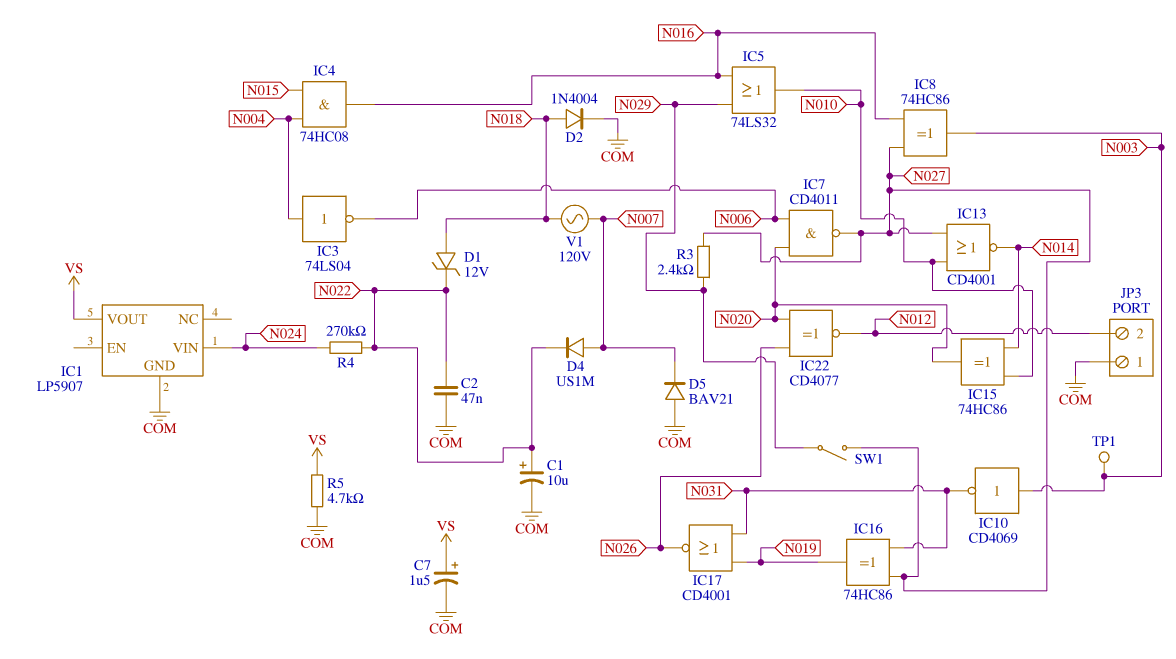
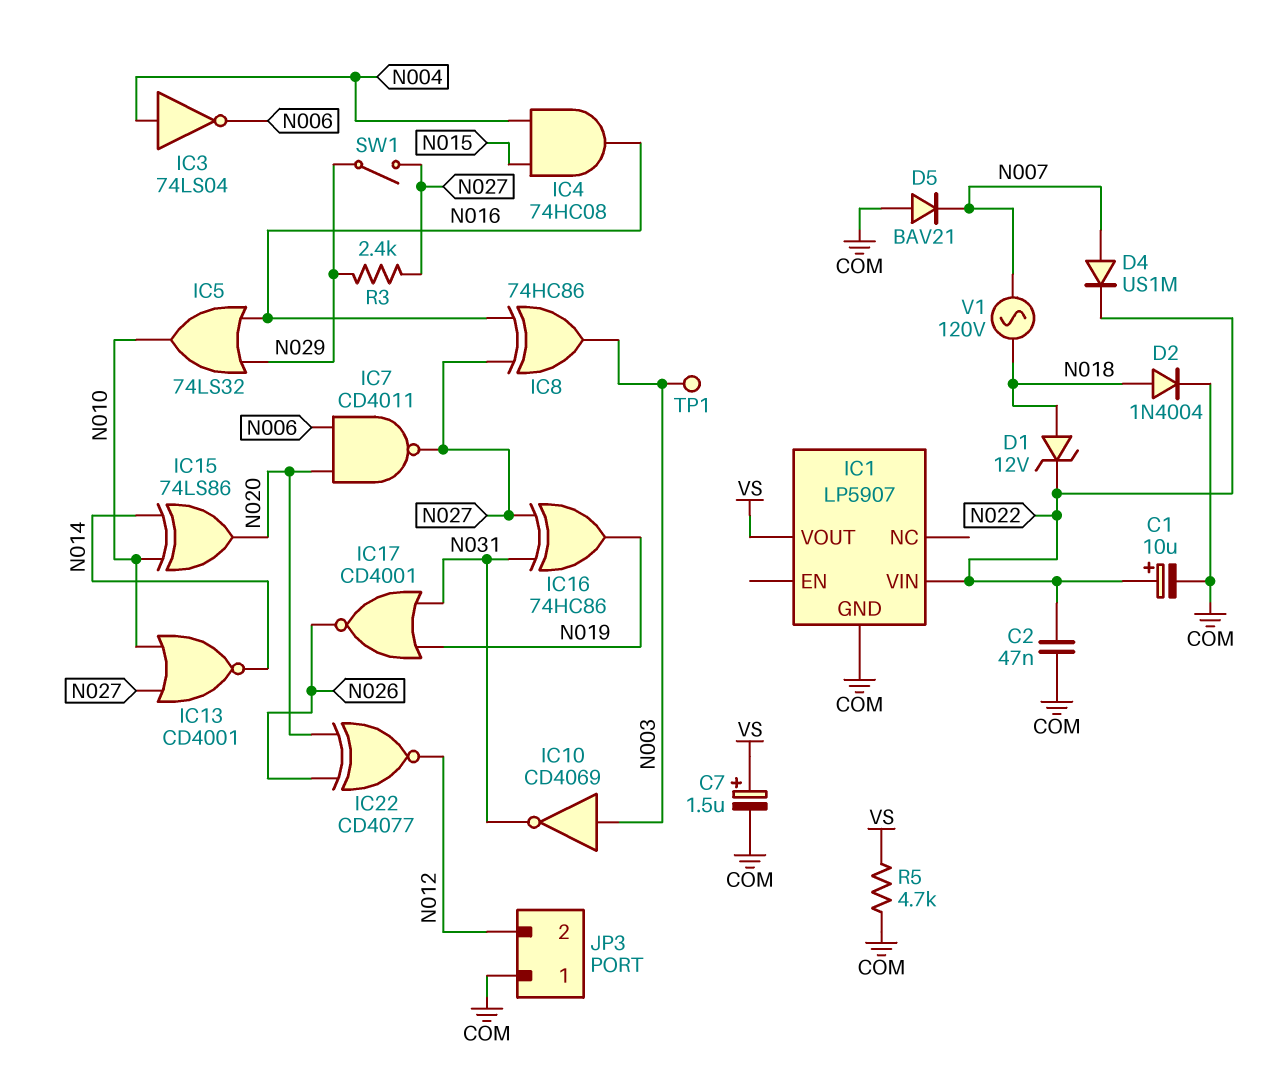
IC1 pin VIN: N024 -> N022
IC15: XOR 74HC86 (in N010, in N014, out N020) -> XOR 74LS86 (in N010, in N014, out N020)
R4: 270k (N022, N024) -> none

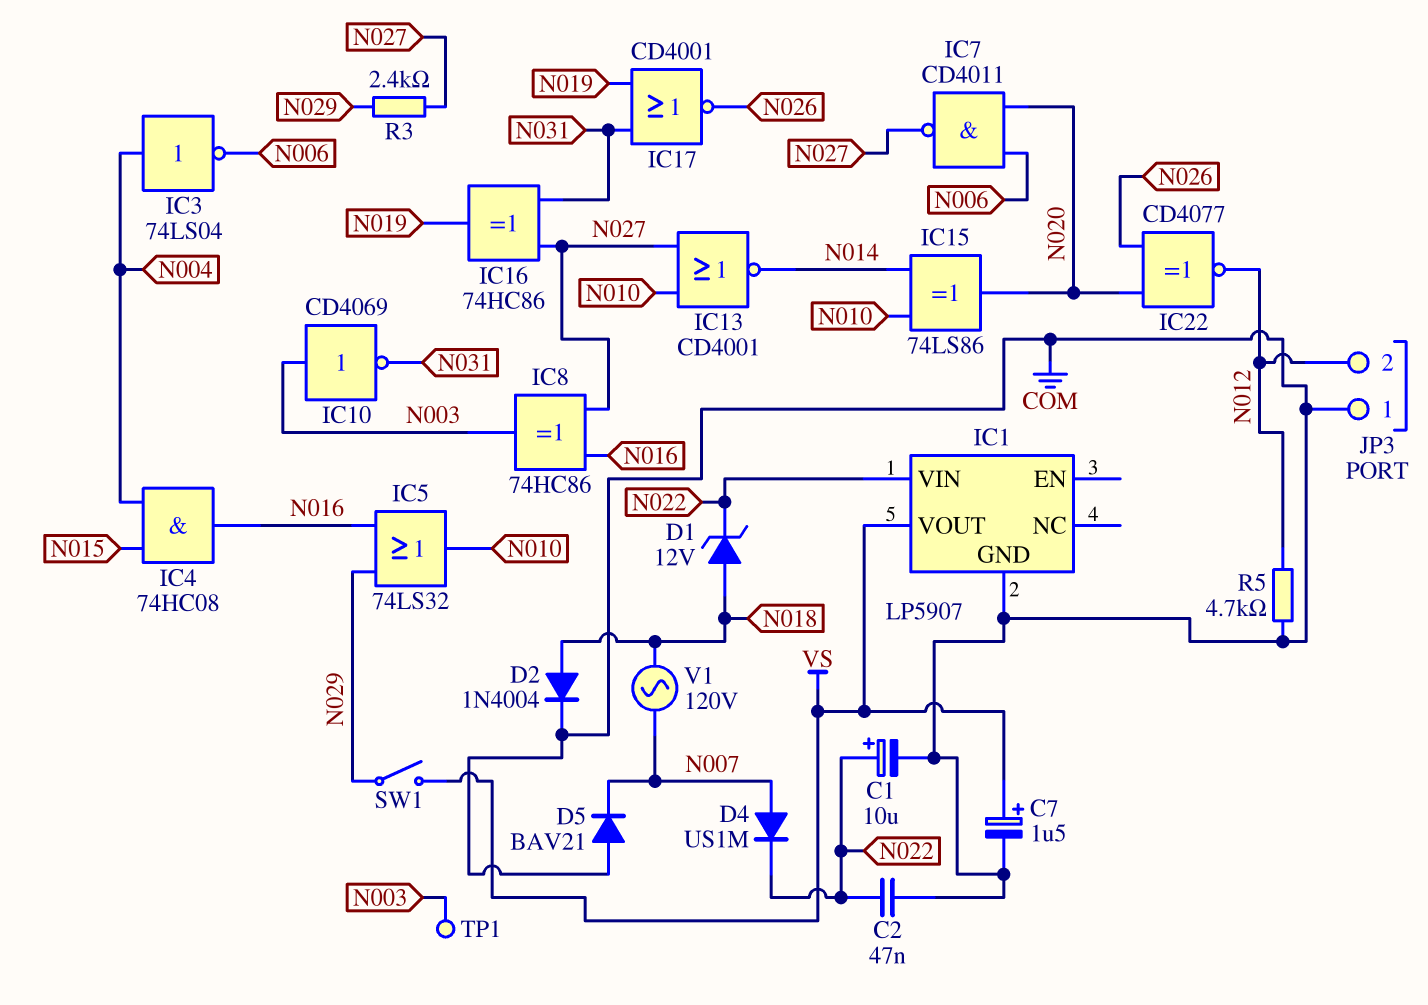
R5: 4.7k (COM, VS) -> 4.7k (COM, N012)
SW1: switch (N027, N029) -> switch (N029, VS)

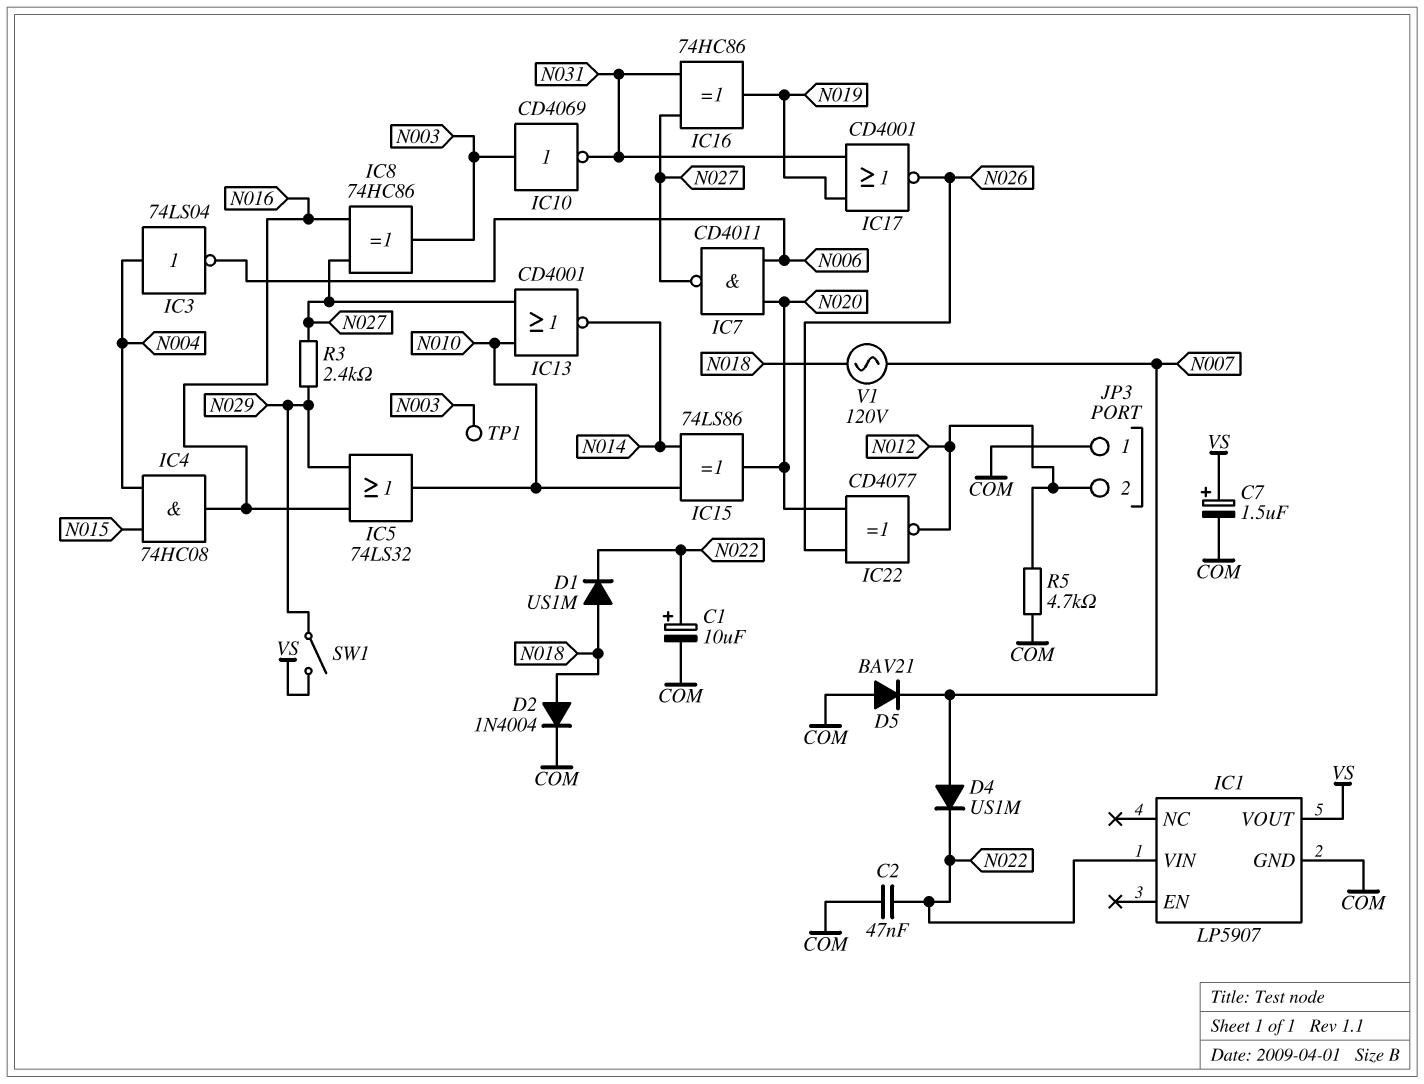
D1: zener 12V (A N018, K N022) -> diode US1M (A N018, K N022)

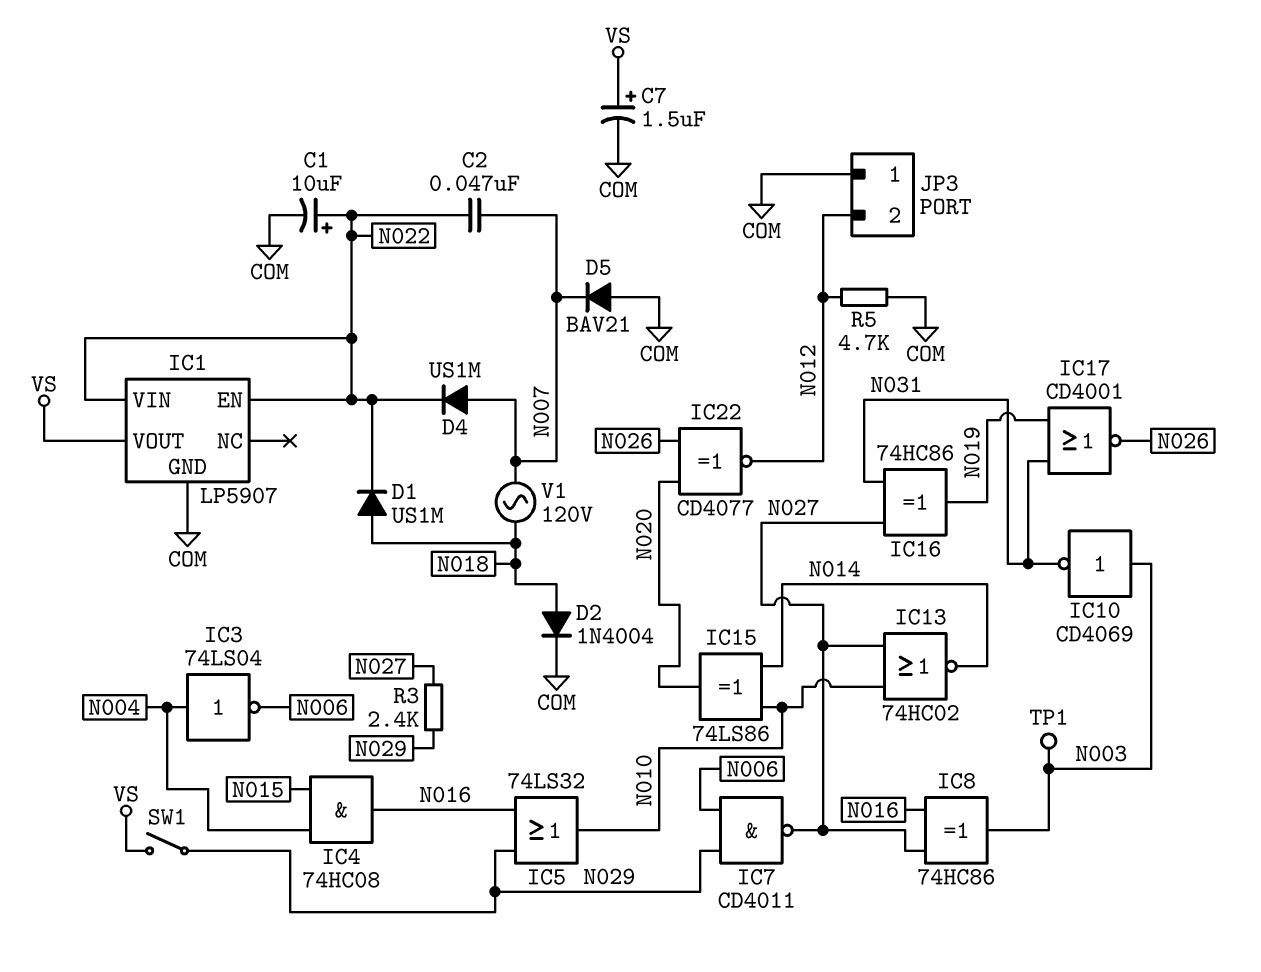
C2: 47nF (COM, N022) -> 47nF (N007, N022)
IC1 pin EN: none -> N022
IC7: NAND CD4011 (in N006, in N020, out N027) -> NAND CD4011 (in N006, in N029, out N027)
IC13: NOR CD4001 (in N010, in N027, out N014) -> NOR 74HC02 (in N010, in N027, out N014)

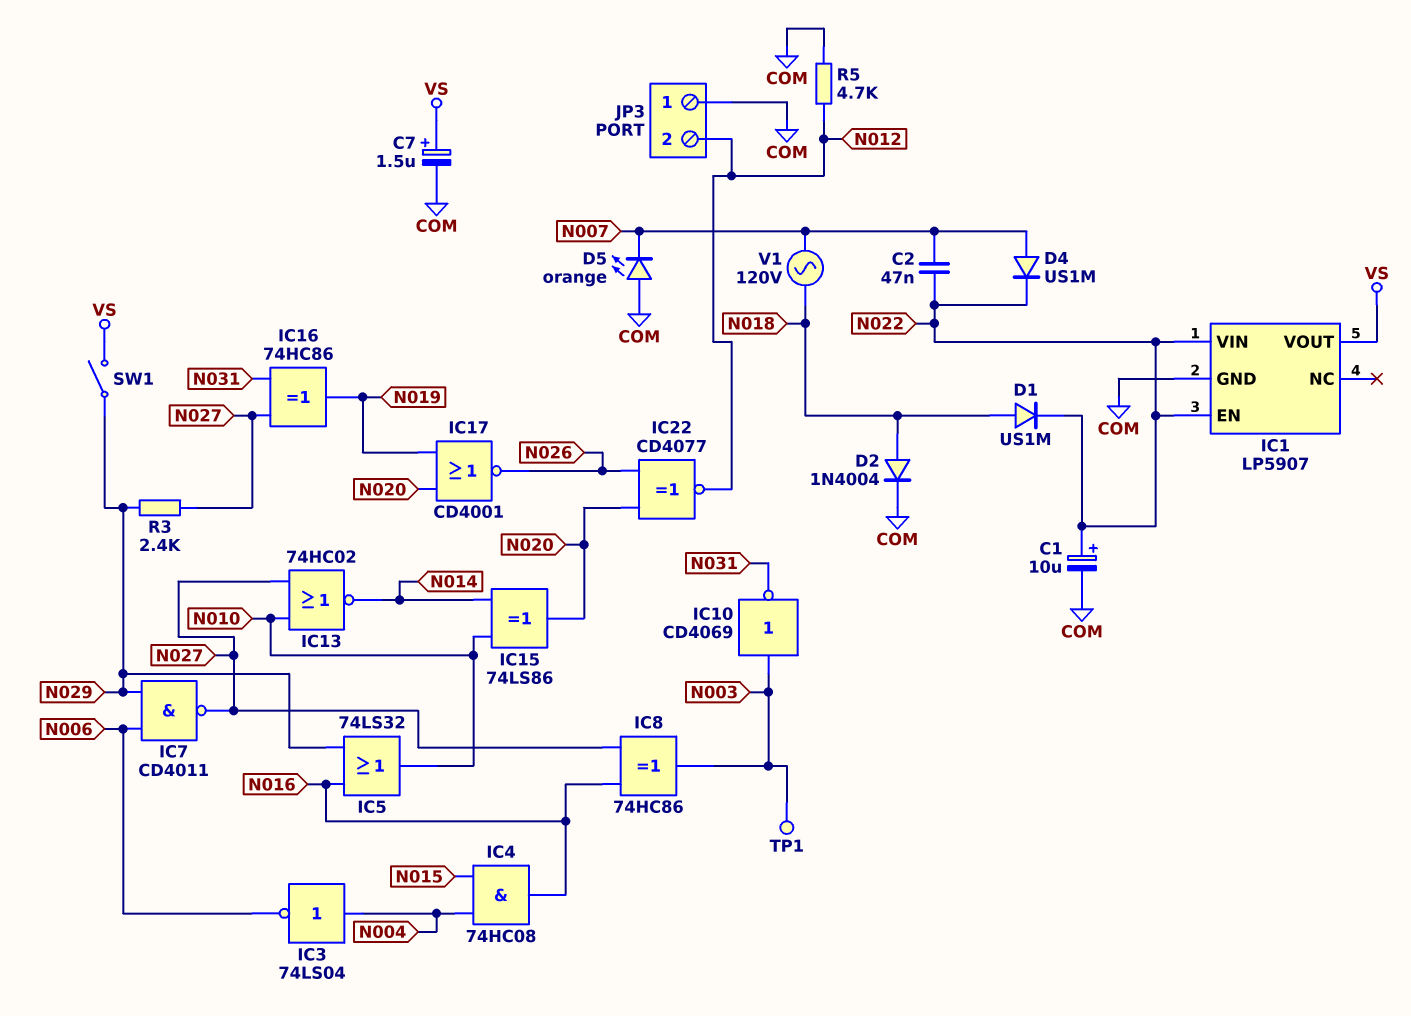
D5: diode BAV21 (A COM, K N007) -> LED orange (A COM, K N007)
IC17: NOR CD4001 (in N019, in N031, out N026) -> NOR CD4001 (in N019, in N020, out N026)

